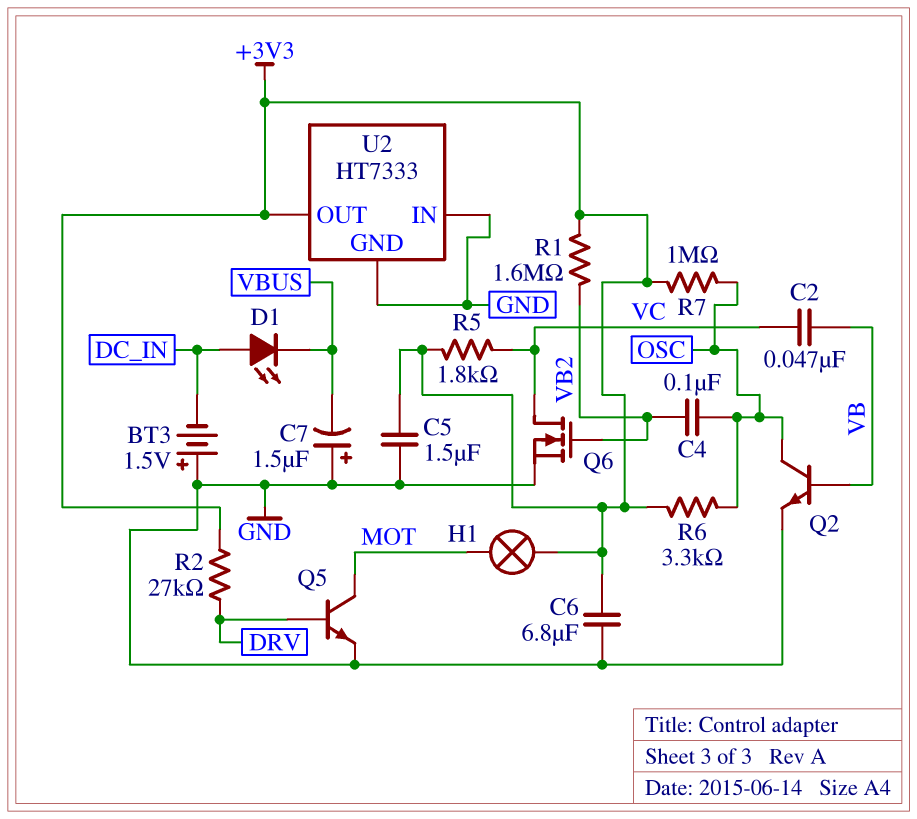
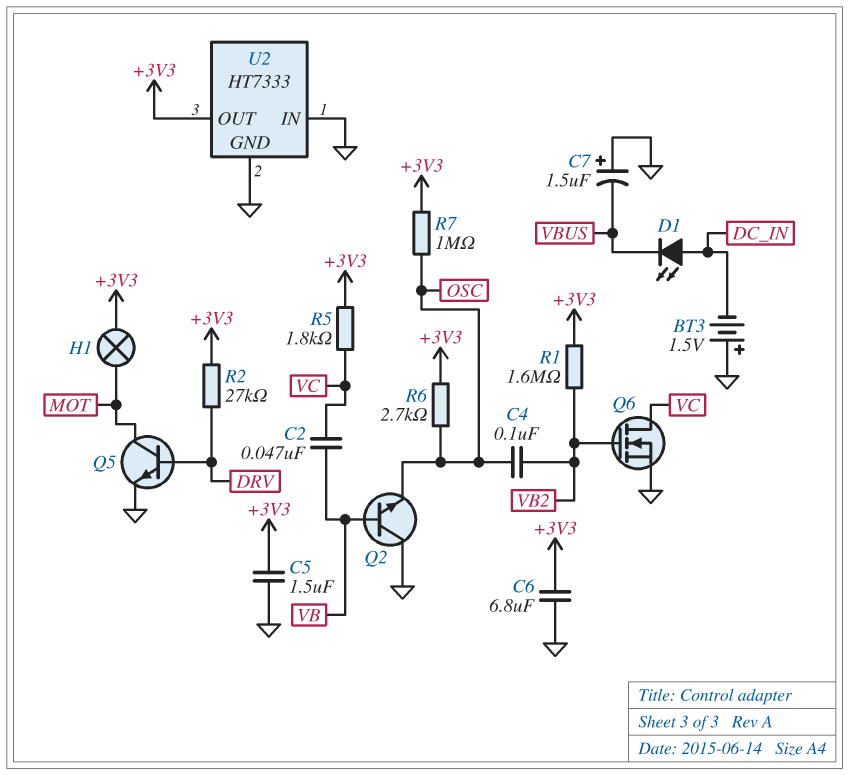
Q2: NPN (B VB, C OSC, E GND) -> NPN (B VB, C GND, E OSC)
R6: 3.3k (+3V3, OSC) -> 2.7k (+3V3, OSC)

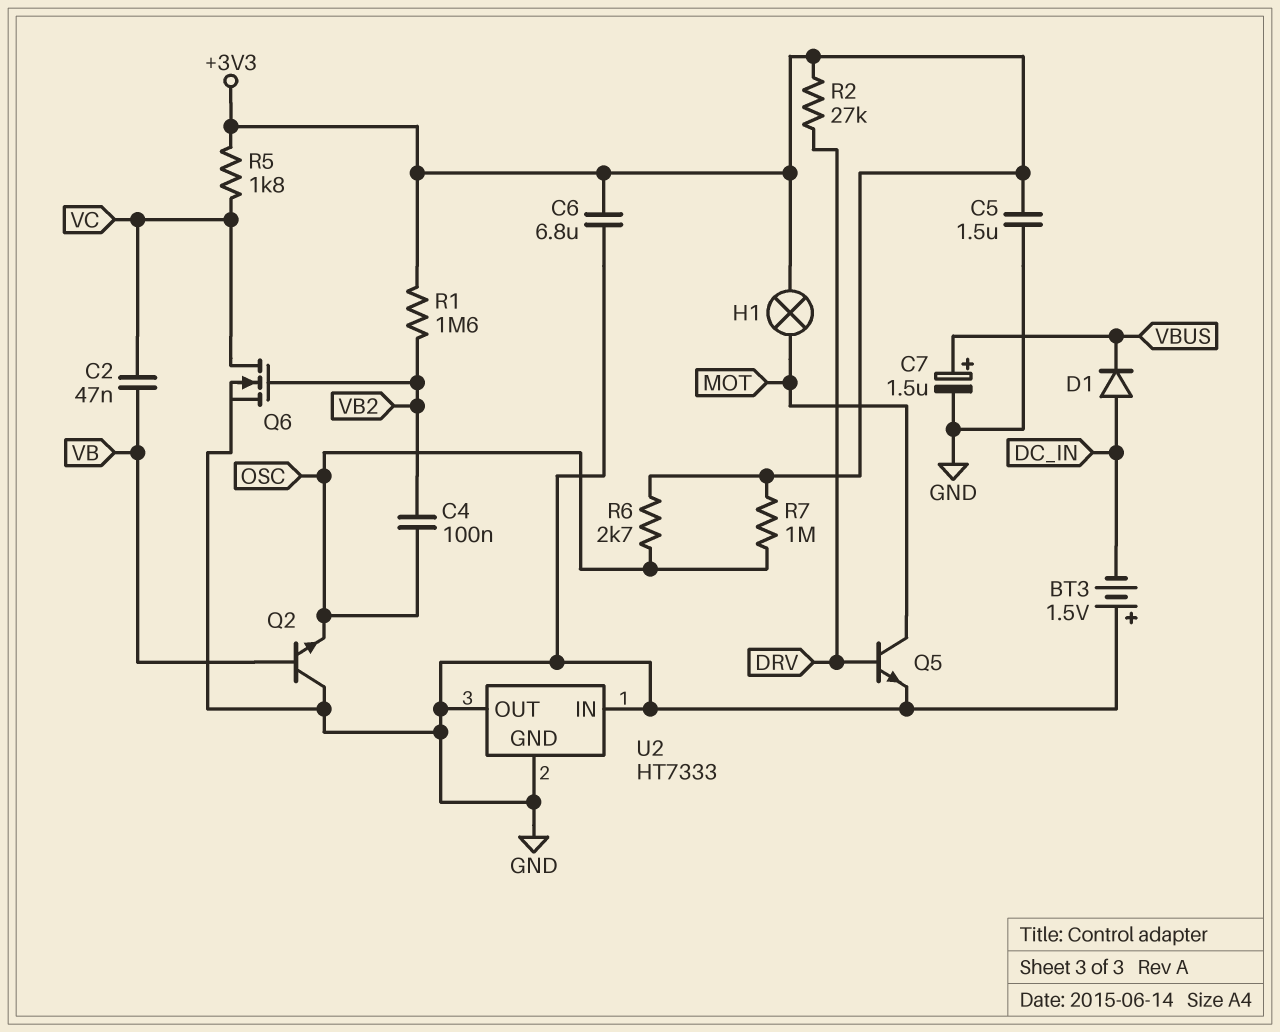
C7: 1.5uF (plus GND, minus VBUS) -> 1.5uF (plus VBUS, minus GND)
D1: LED (A DC_IN, K VBUS) -> diode (A DC_IN, K VBUS)
U2 pin OUT: +3V3 -> GND

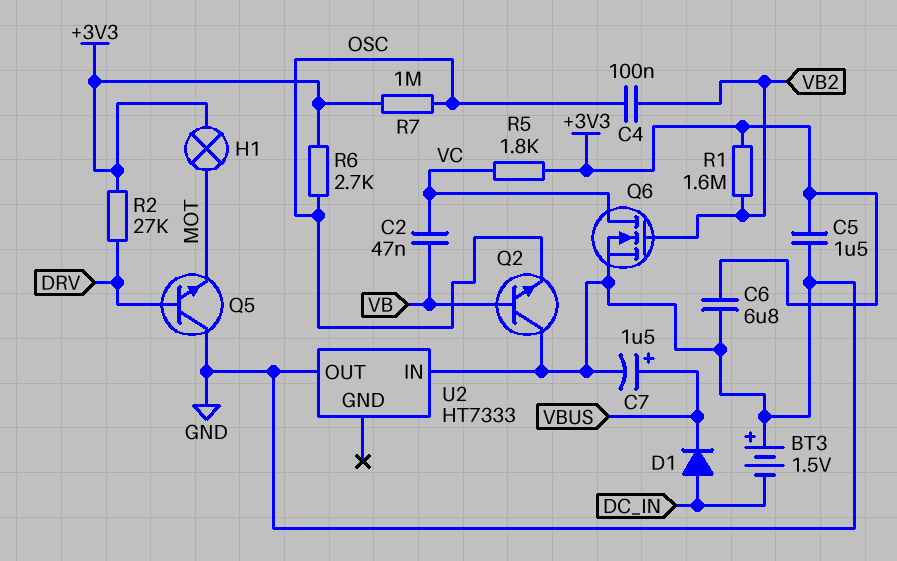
Q5: NPN (B DRV, C MOT, E GND) -> NPN (B DRV, C GND, E MOT)
U2 pin GND: GND -> none

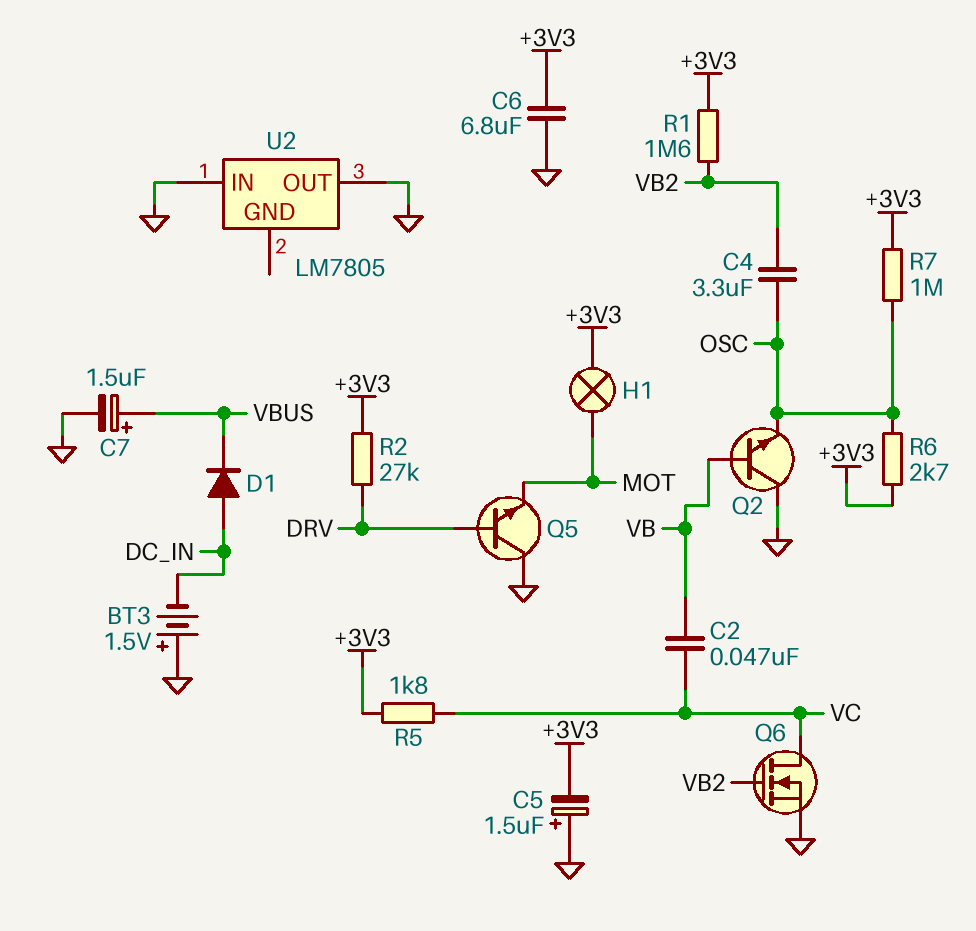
C4: 100nF (OSC, VB2) -> 3.3uF (OSC, VB2)
C5: 1.5uF (+3V3, GND) -> 1.5uF (plus GND, minus +3V3)
U2: HT7333 -> LM7805

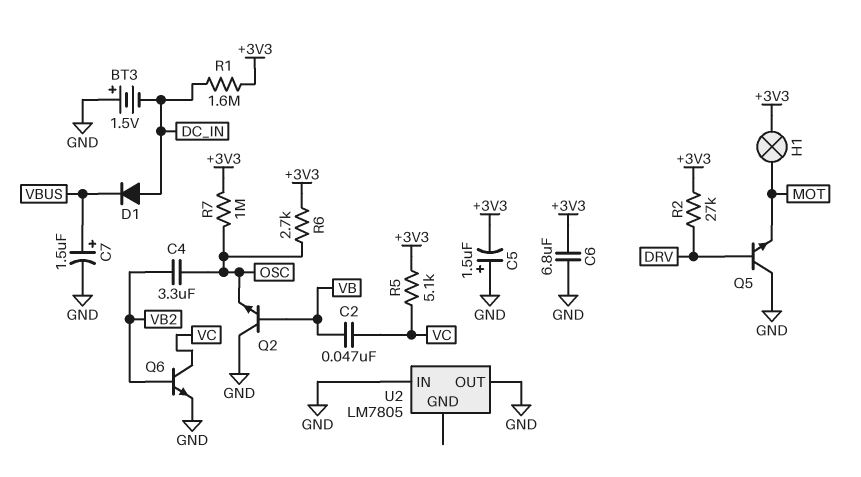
Q6: NMOS (G VB2, D VC, S GND) -> NPN (B VB2, C VC, E GND)
R1: 1.6M (+3V3, VB2) -> 1.6M (+3V3, DC_IN)
R5: 1.8k (+3V3, VC) -> 5.1k (+3V3, VC)

